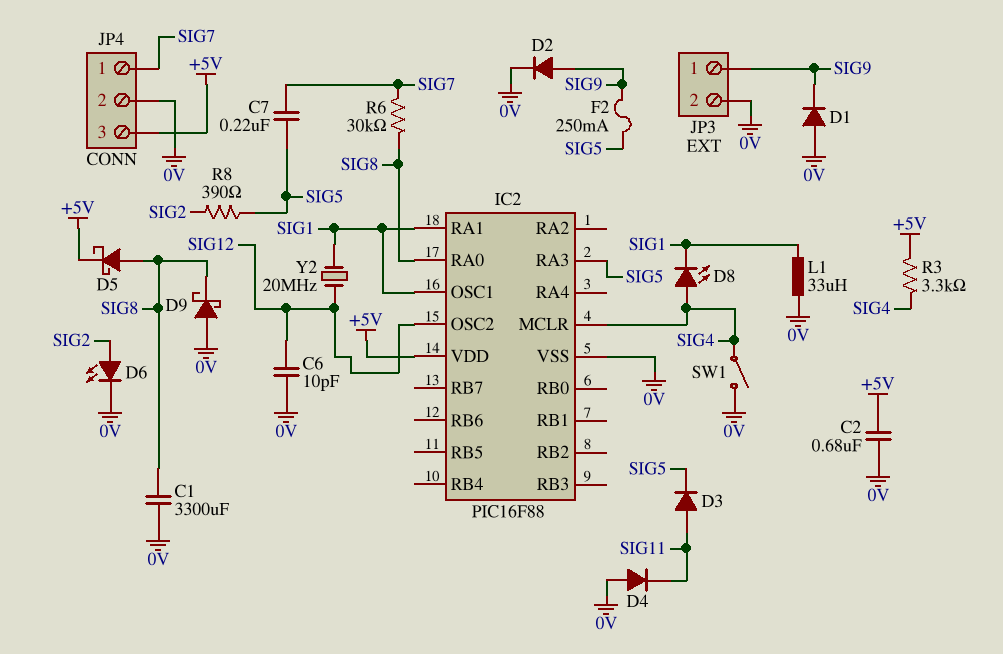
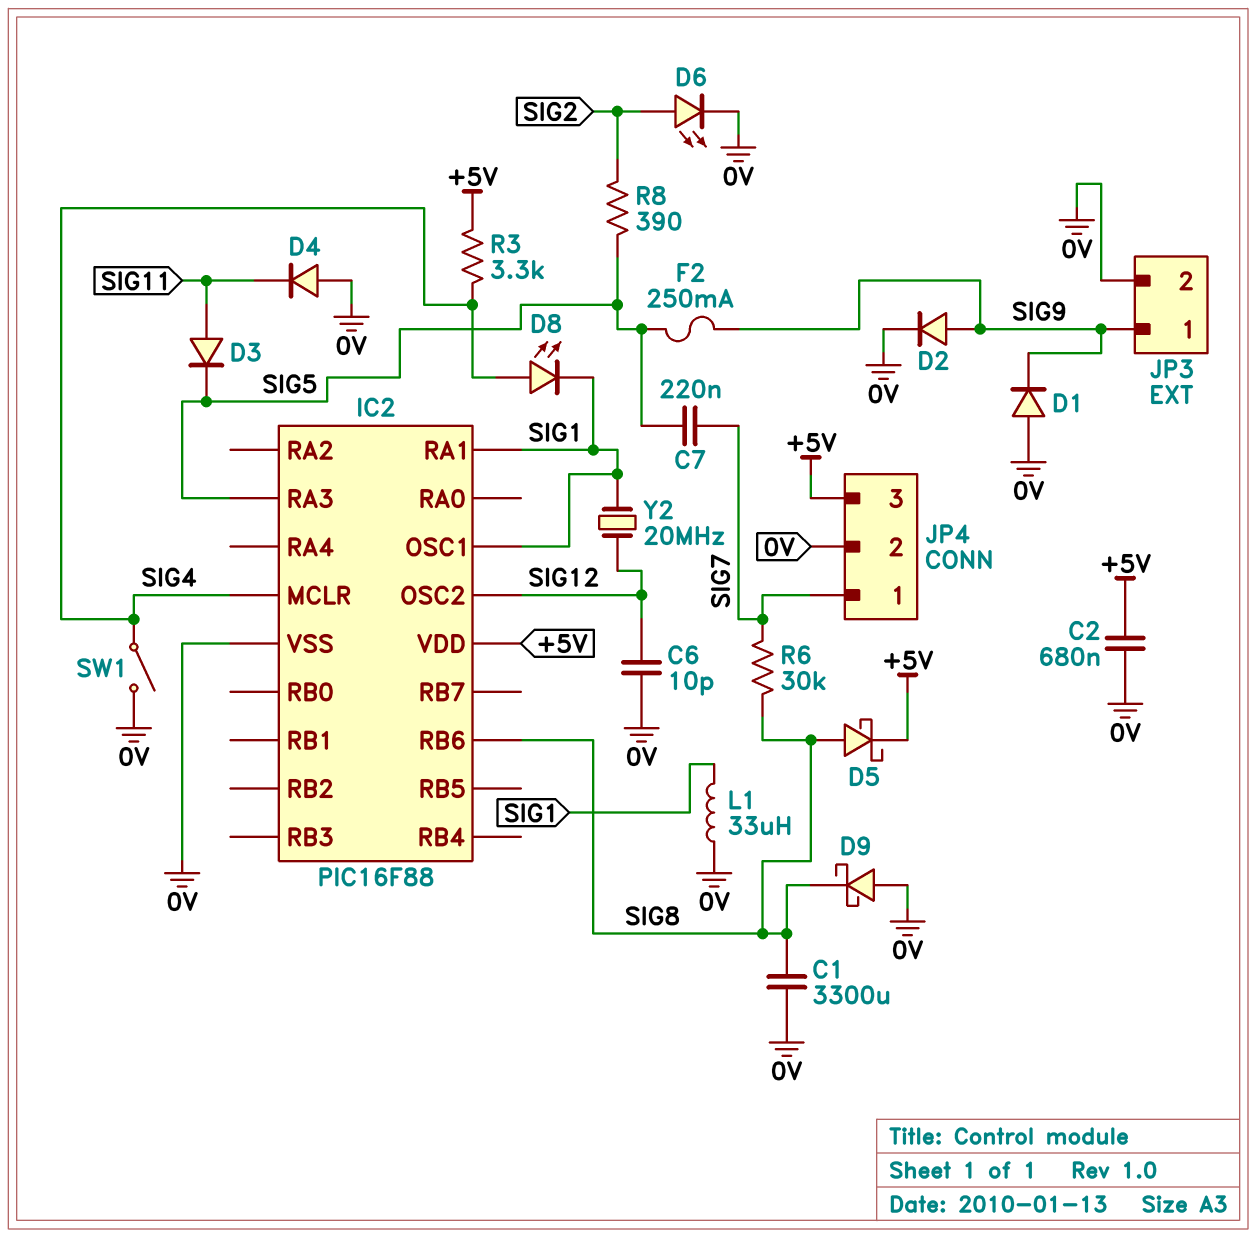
IC2 pin RA0: SIG8 -> none
IC2 pin RB6: none -> SIG8

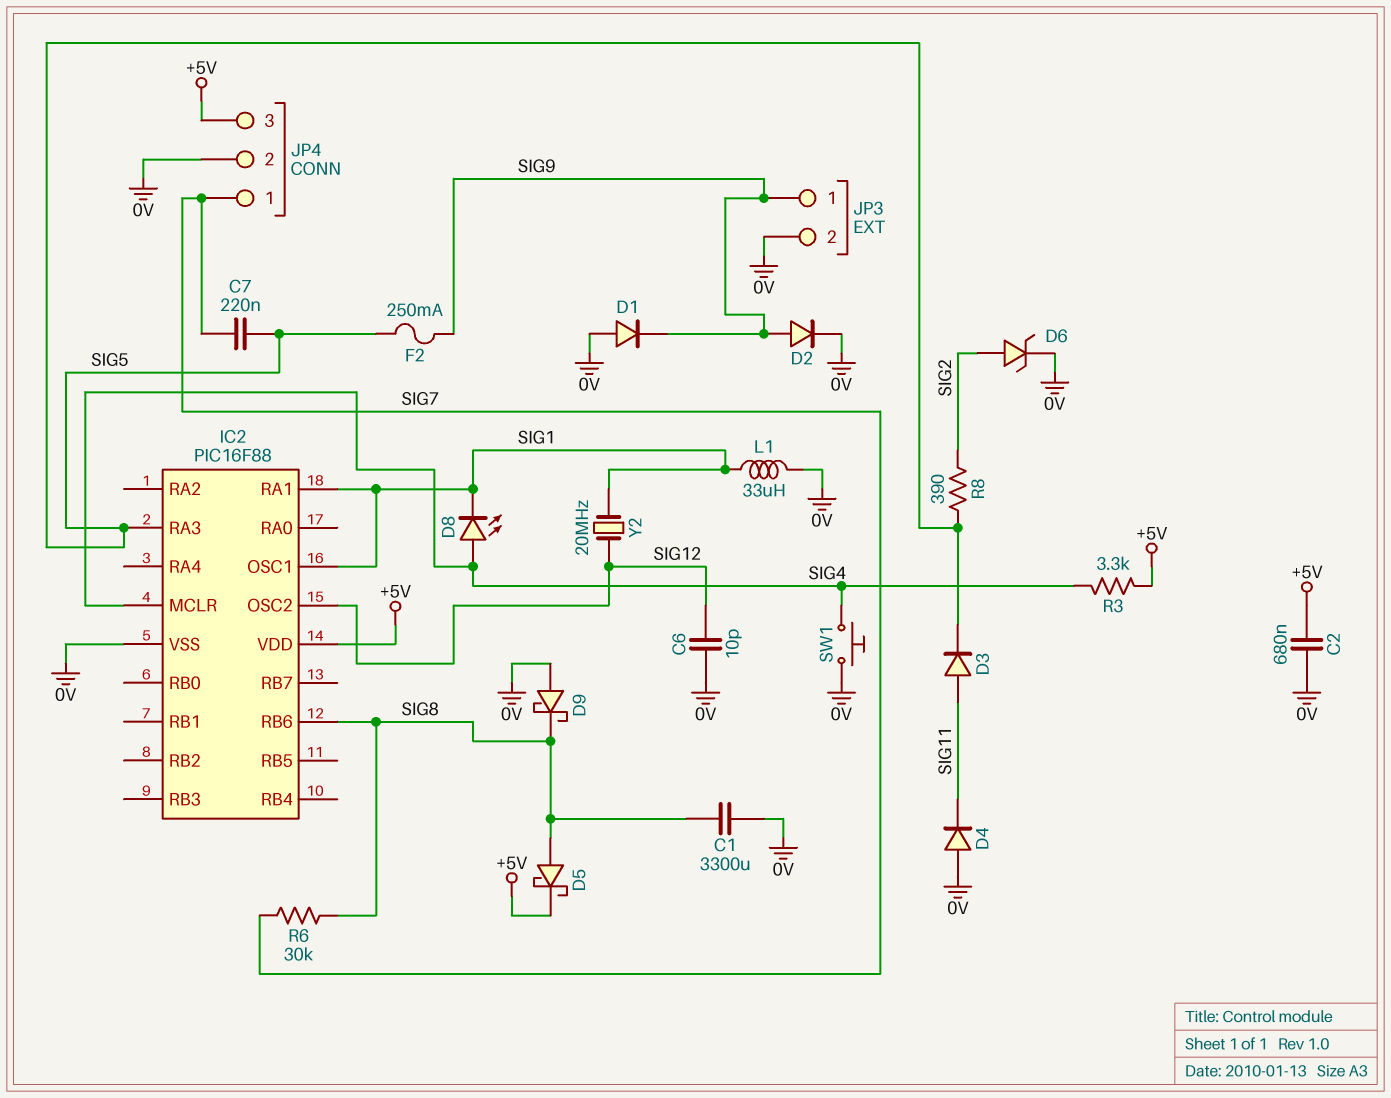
D6: LED (A SIG2, K 0V) -> zener (A SIG2, K 0V)
SW1: switch (0V, SIG4) -> button (0V, SIG4)

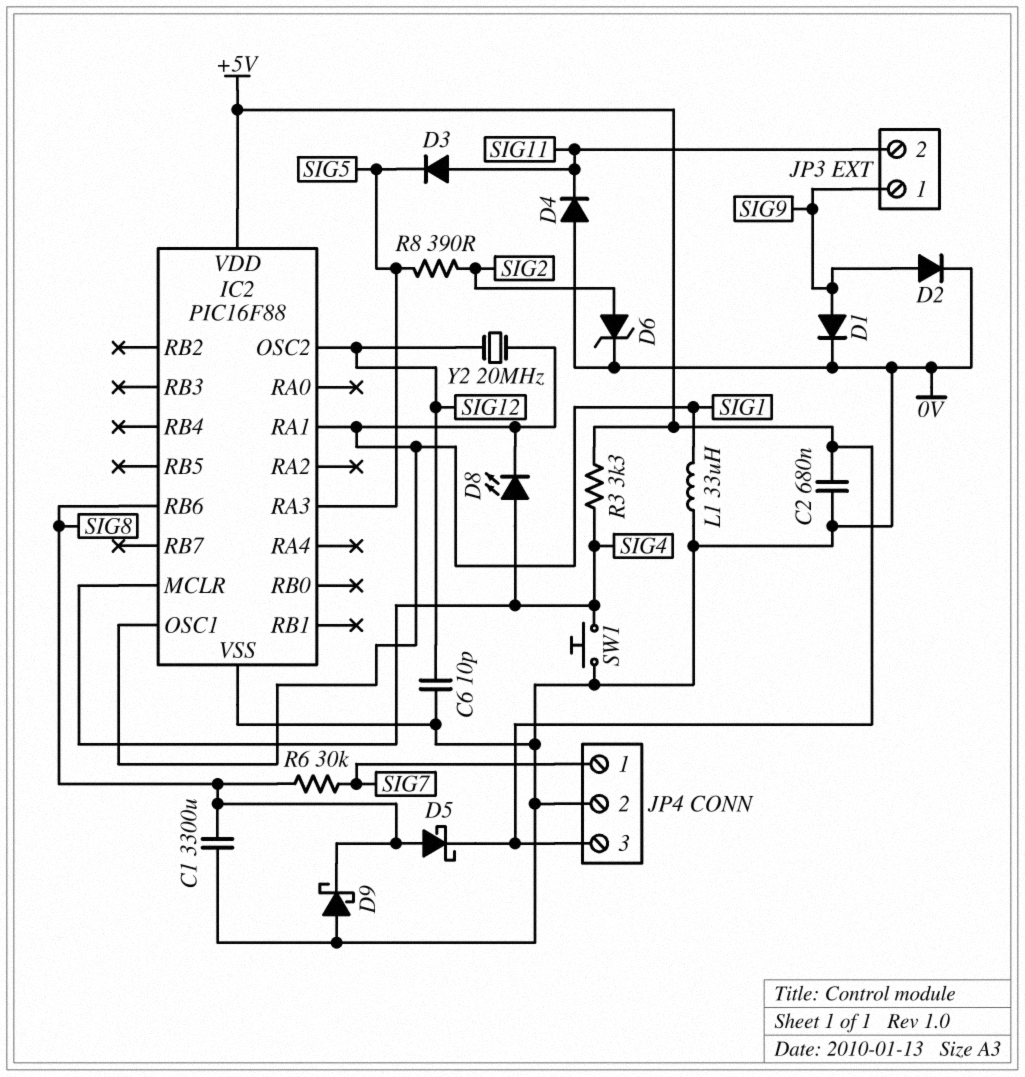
C7: 220nF (SIG5, SIG7) -> none
D1: diode (A 0V, K SIG9) -> diode (A SIG9, K 0V)
F2: 250mA (SIG5, SIG9) -> none
JP3 pin 2: 0V -> SIG11

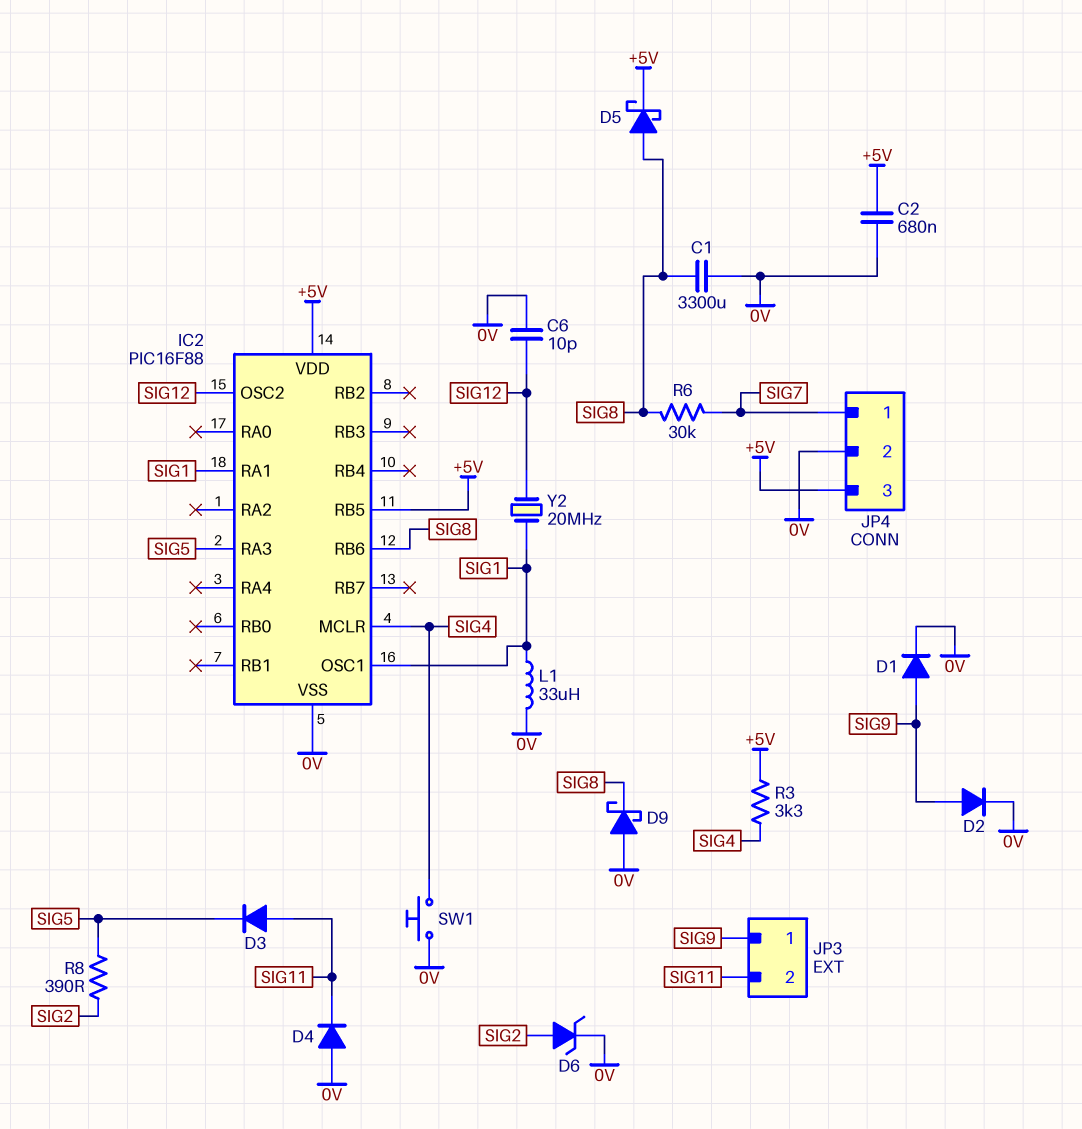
D8: LED (A SIG4, K SIG1) -> none
IC2 pin RB5: none -> +5V

